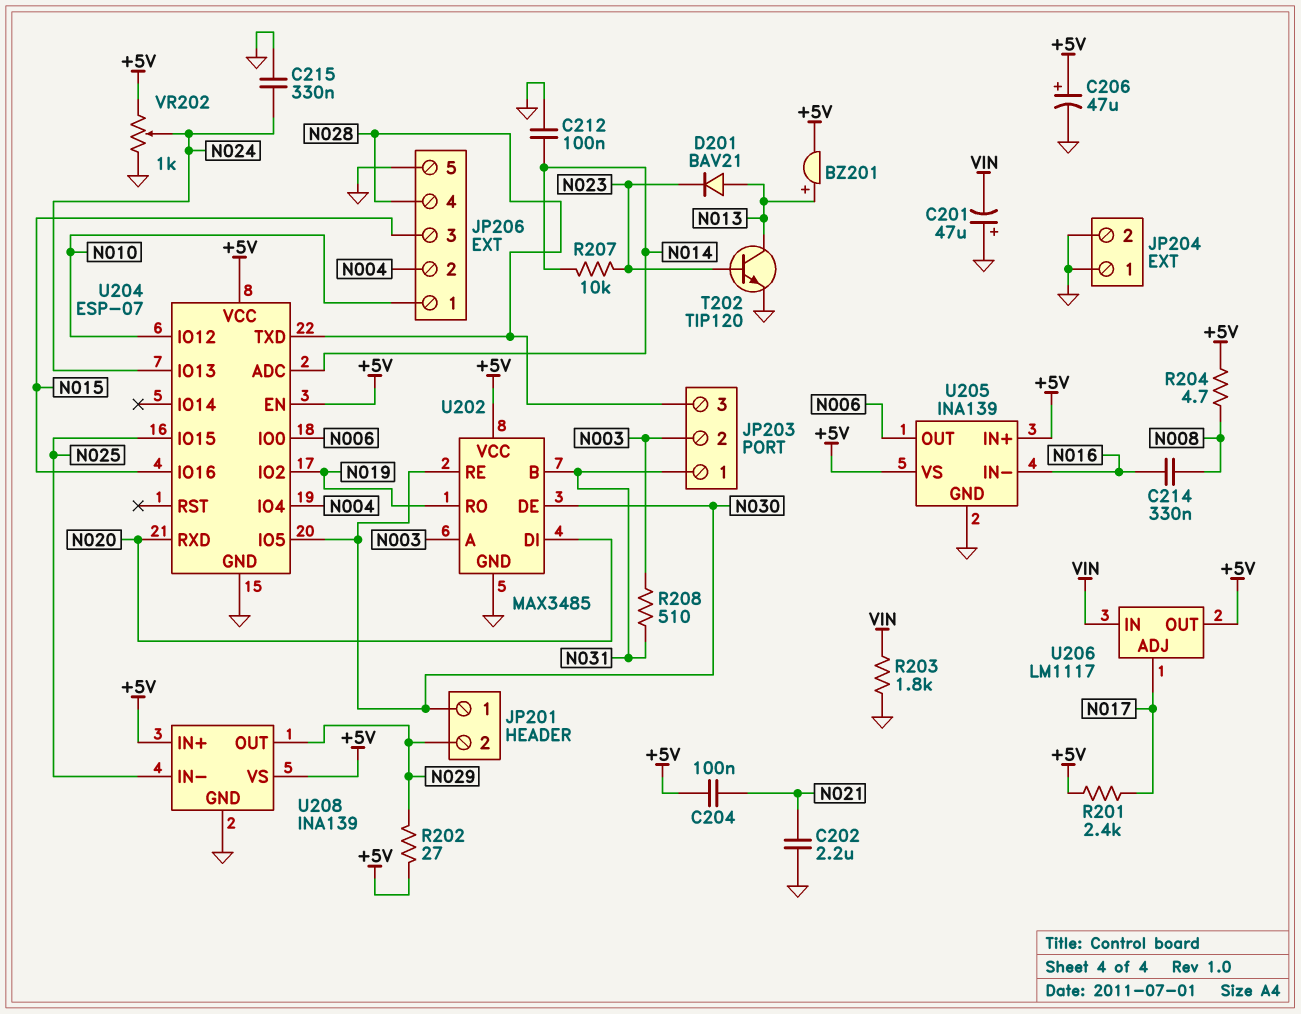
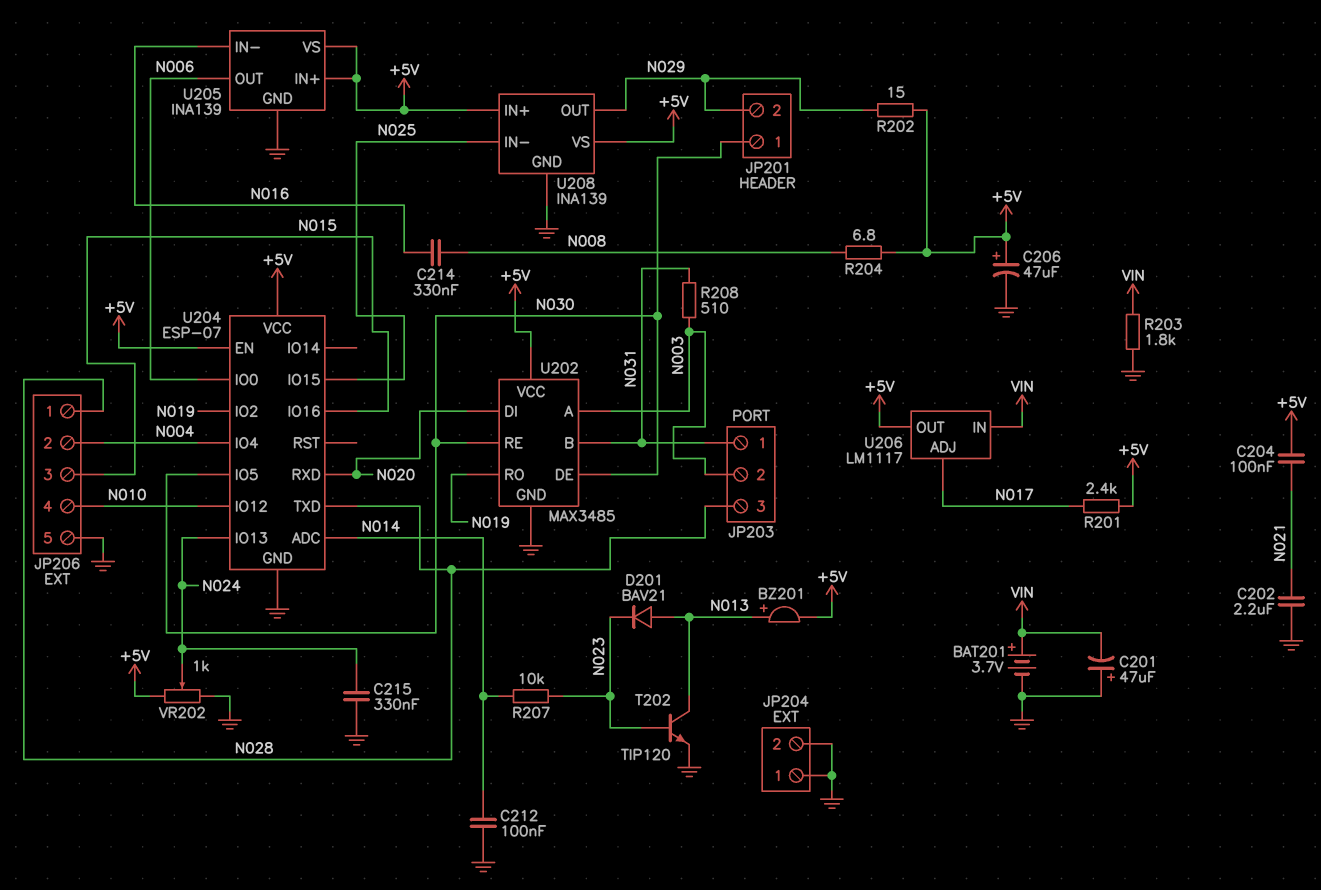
BAT201: none -> 3.7V (plus VIN, minus GND)
JP206 pin 1: N010 -> N028
JP206 pin 4: N028 -> N010
R202: 27 (+5V, N029) -> 15 (+5V, N029)
R204: 4.7 (+5V, N008) -> 6.8 (+5V, N008)

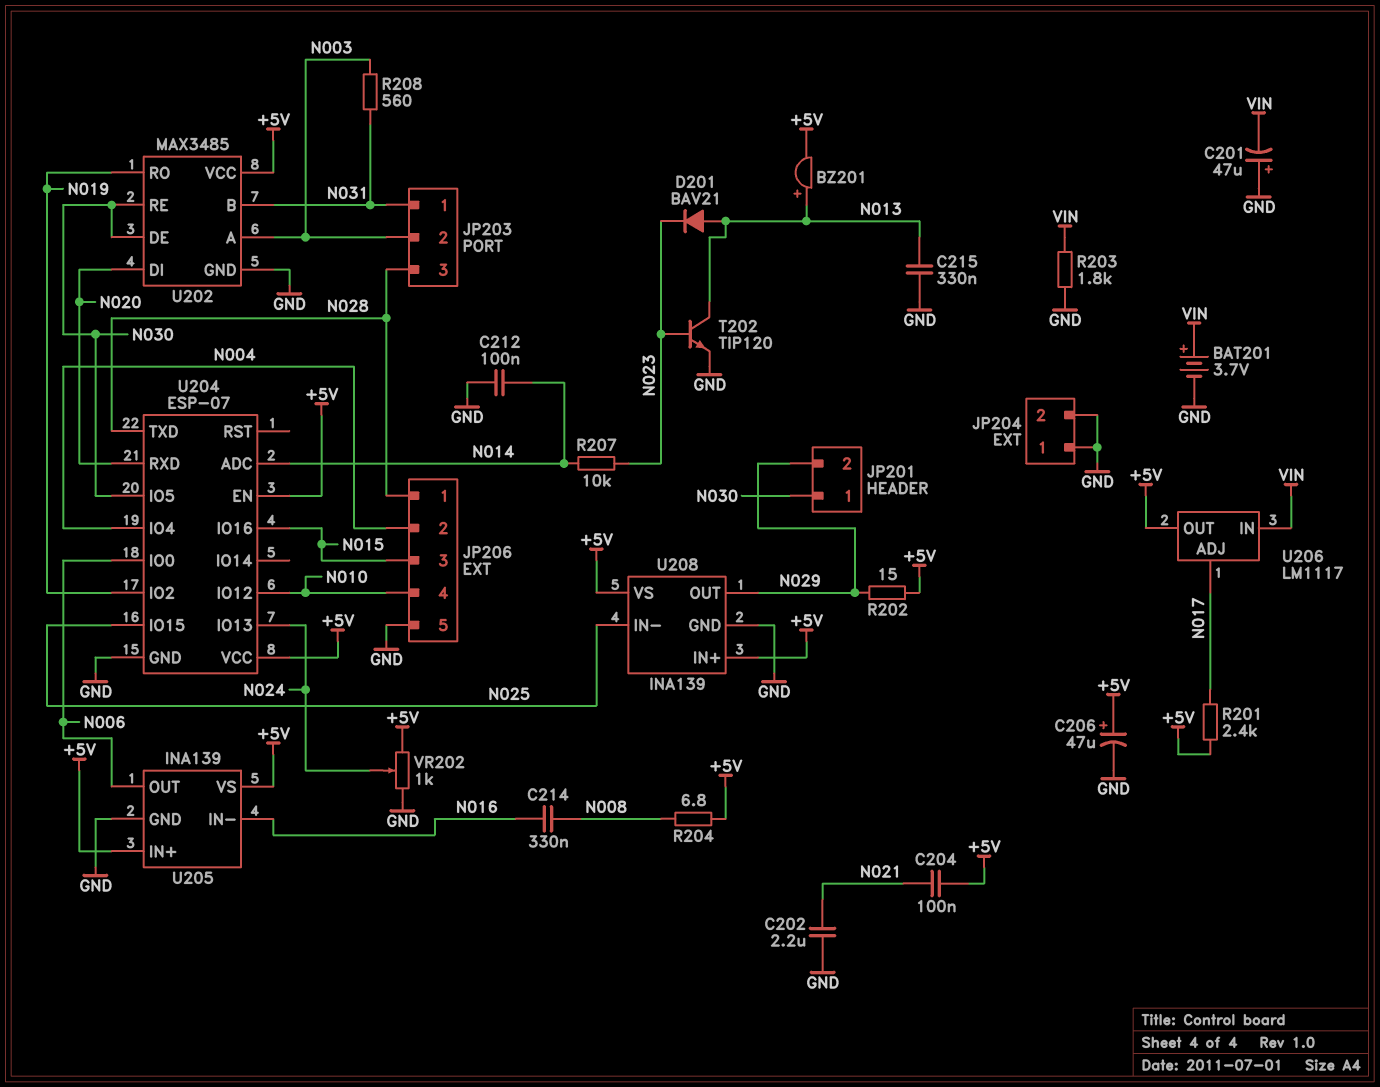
C215: 330nF (GND, N024) -> 330nF (GND, N013)
R208: 510 (N003, N031) -> 560 (N003, N031)

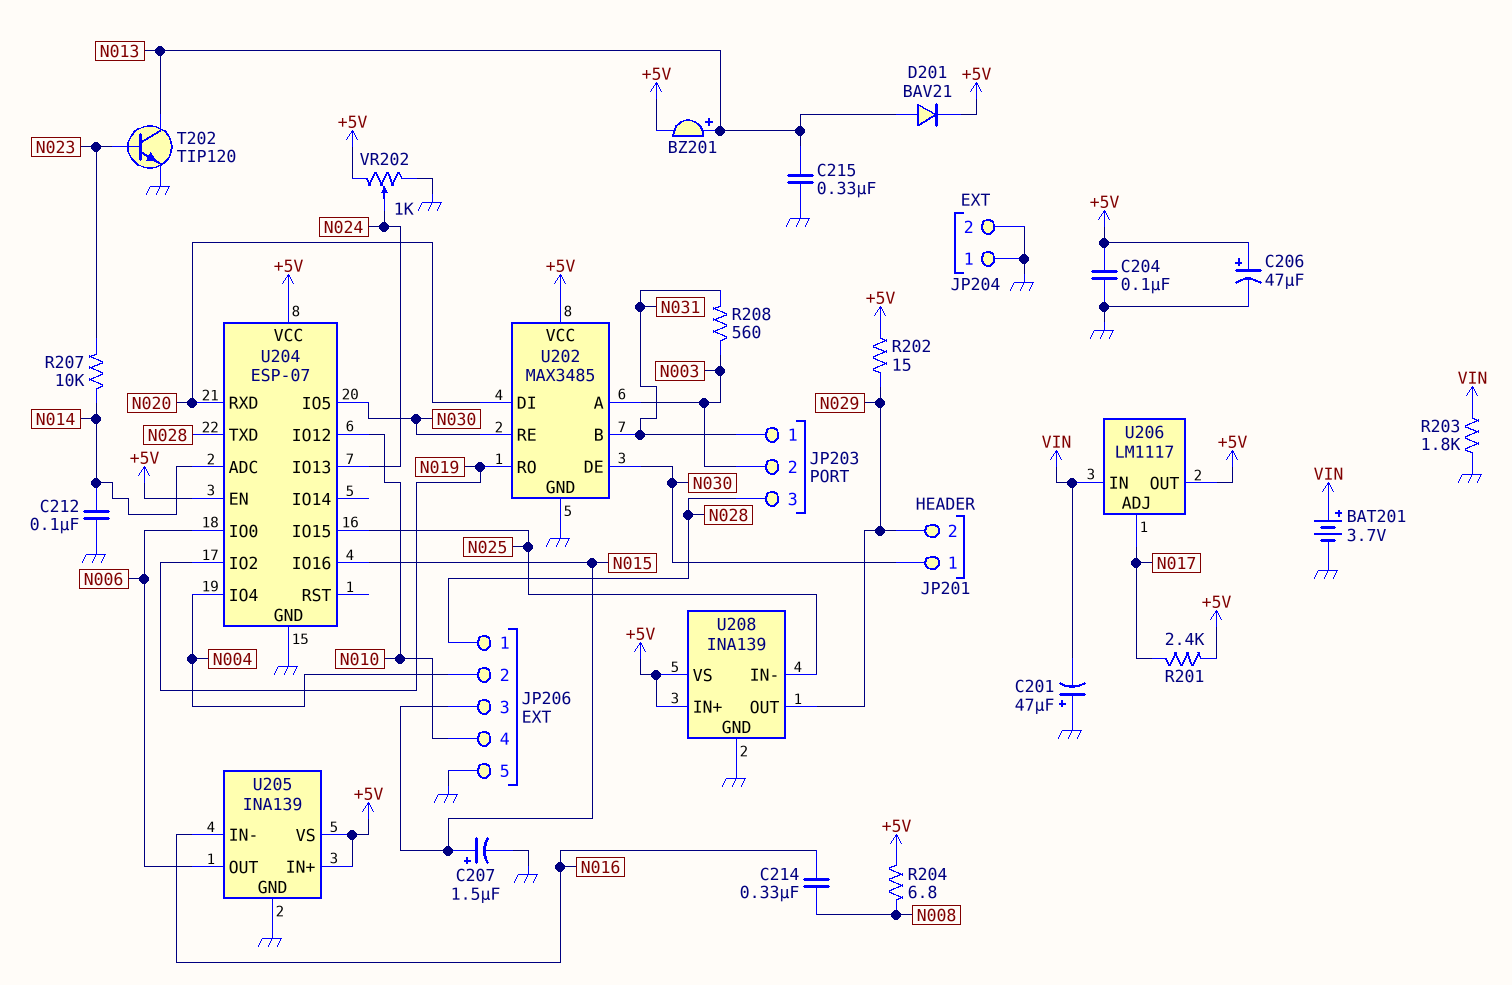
C202: 2.2uF (GND, N021) -> none
C204: 100nF (+5V, N021) -> 100nF (+5V, GND)
C207: none -> 1.5uF (plus N015, minus GND)
D201: diode BAV21 (A N013, K N023) -> diode BAV21 (A N013, K +5V)

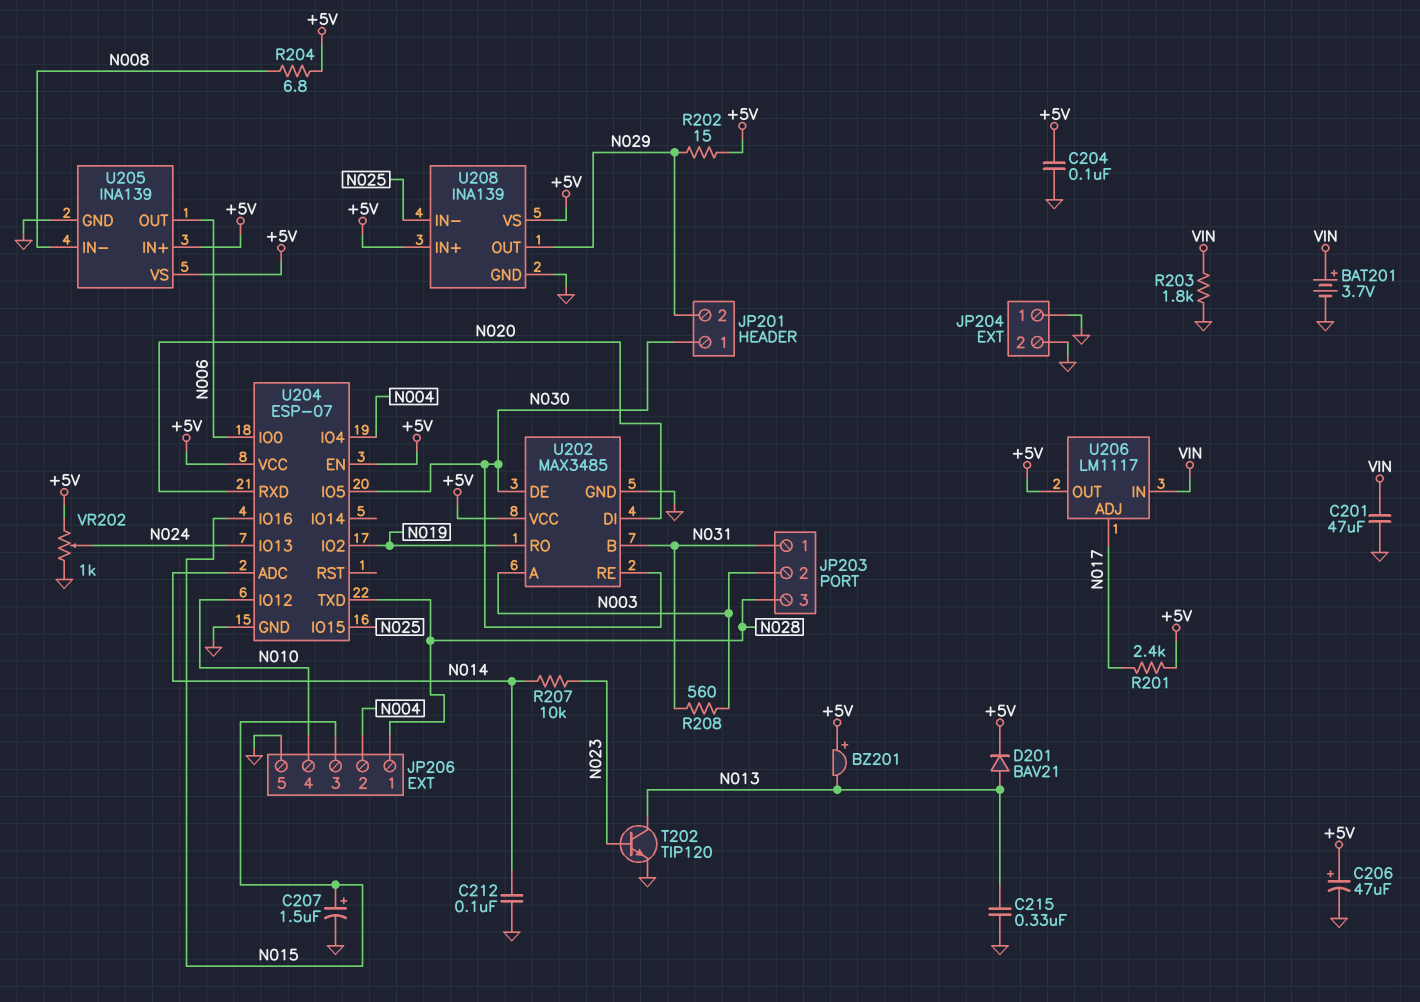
BZ201: buzzer (plus N013, minus +5V) -> buzzer (plus +5V, minus N013)
C201: 47uF (plus GND, minus VIN) -> 47uF (GND, VIN)
C214: 330nF (N008, N016) -> none
U205 pin IN-: N016 -> N008

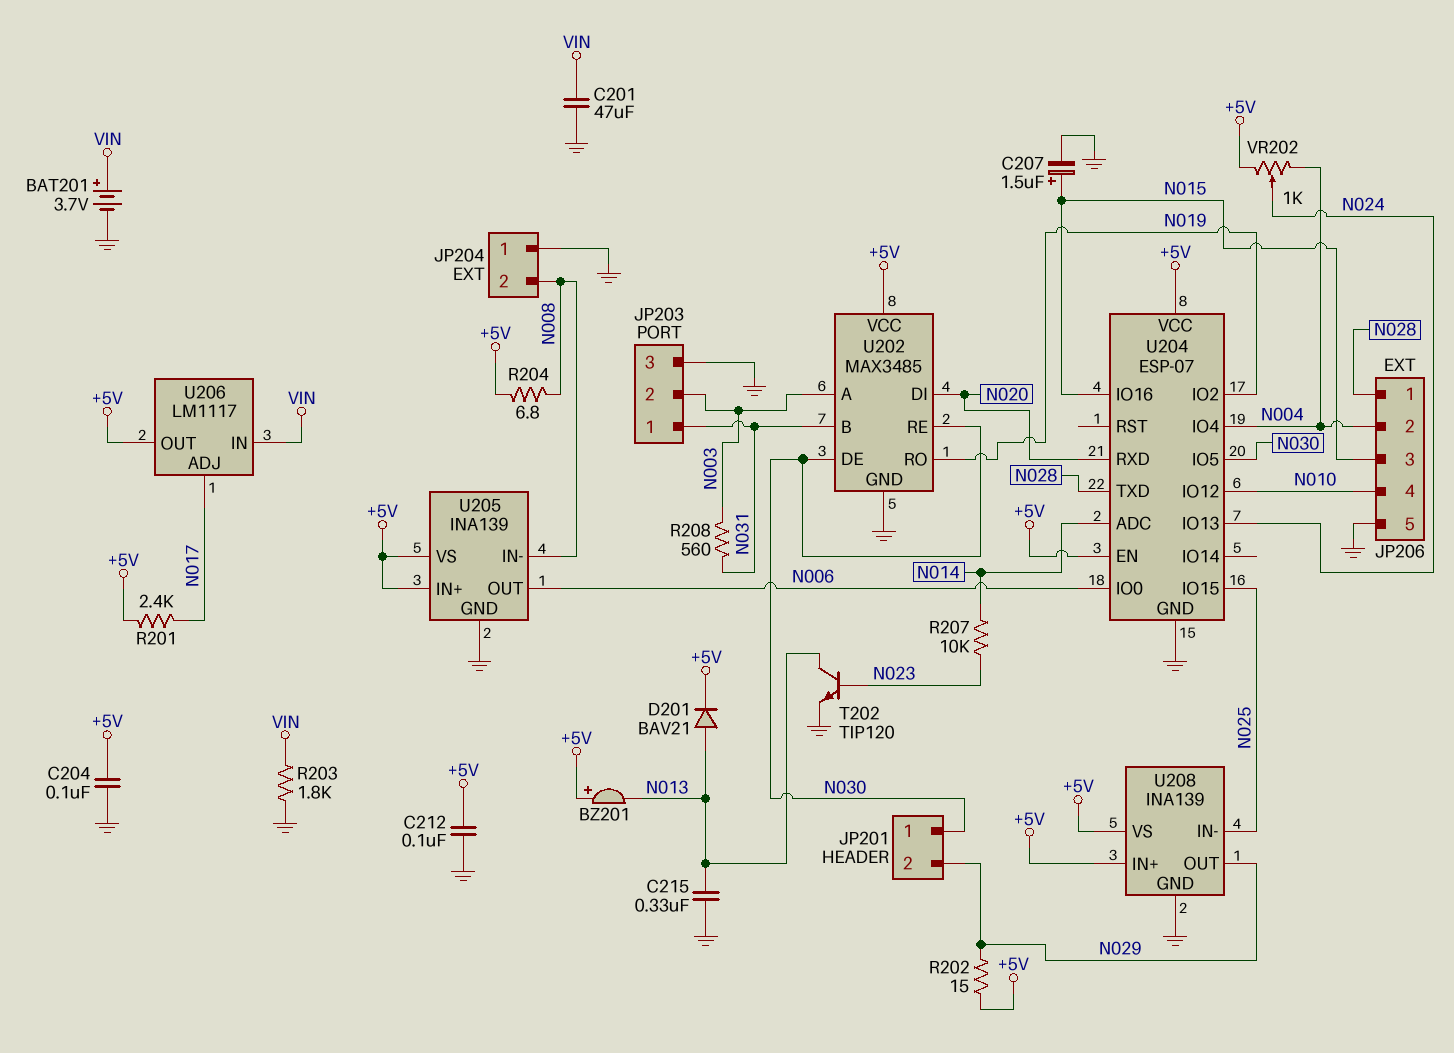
C206: 47uF (plus +5V, minus GND) -> none
C212: 100nF (GND, N014) -> 100nF (+5V, GND)
JP203 pin 3: N028 -> GND
JP204 pin 2: GND -> N008
VR202: 1k (+5V, GND, wiper N024) -> 1k (+5V, N004, wiper N024)

